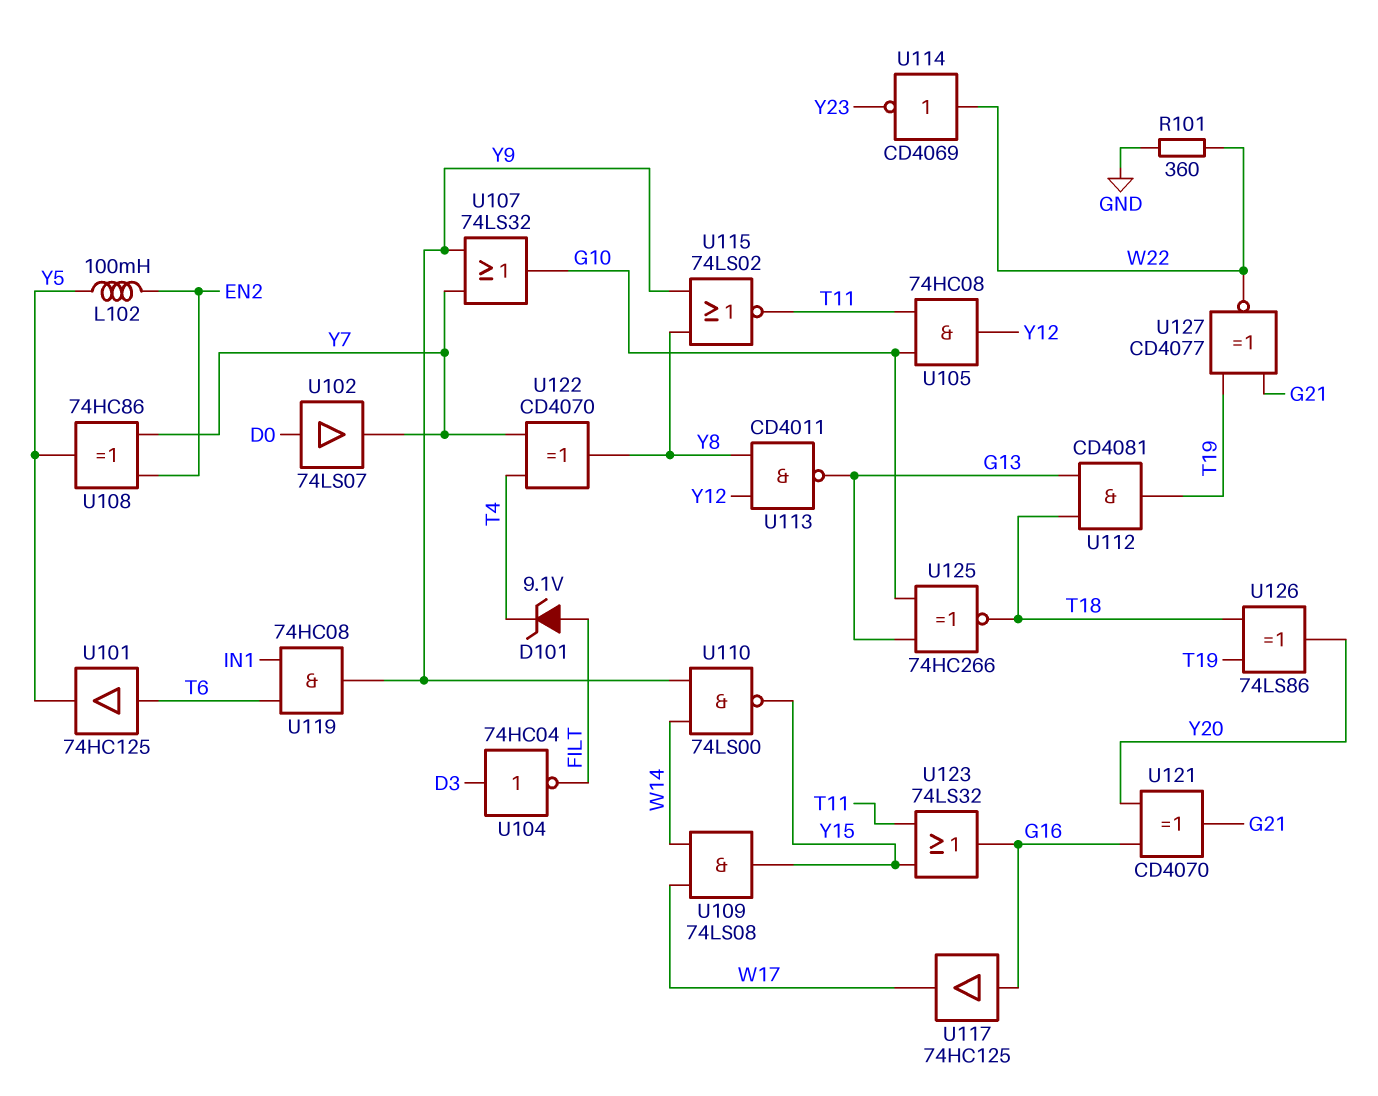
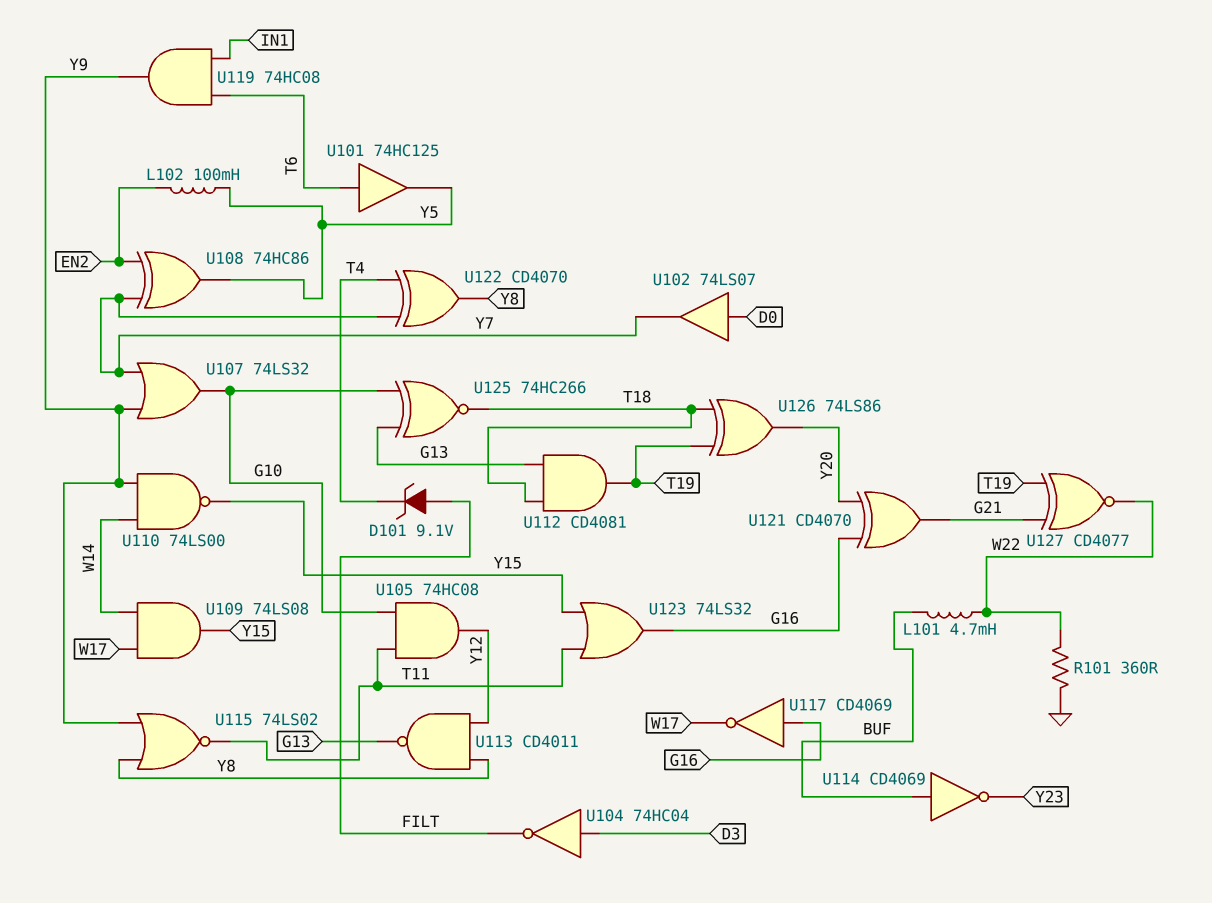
L101: none -> 4.7mH (BUF, W22)
U114: NOT CD4069 (in W22, out Y23) -> NOT CD4069 (in BUF, out Y23)
U117: buffer 74HC125 (in G16, out W17) -> NOT CD4069 (in G16, out W17)

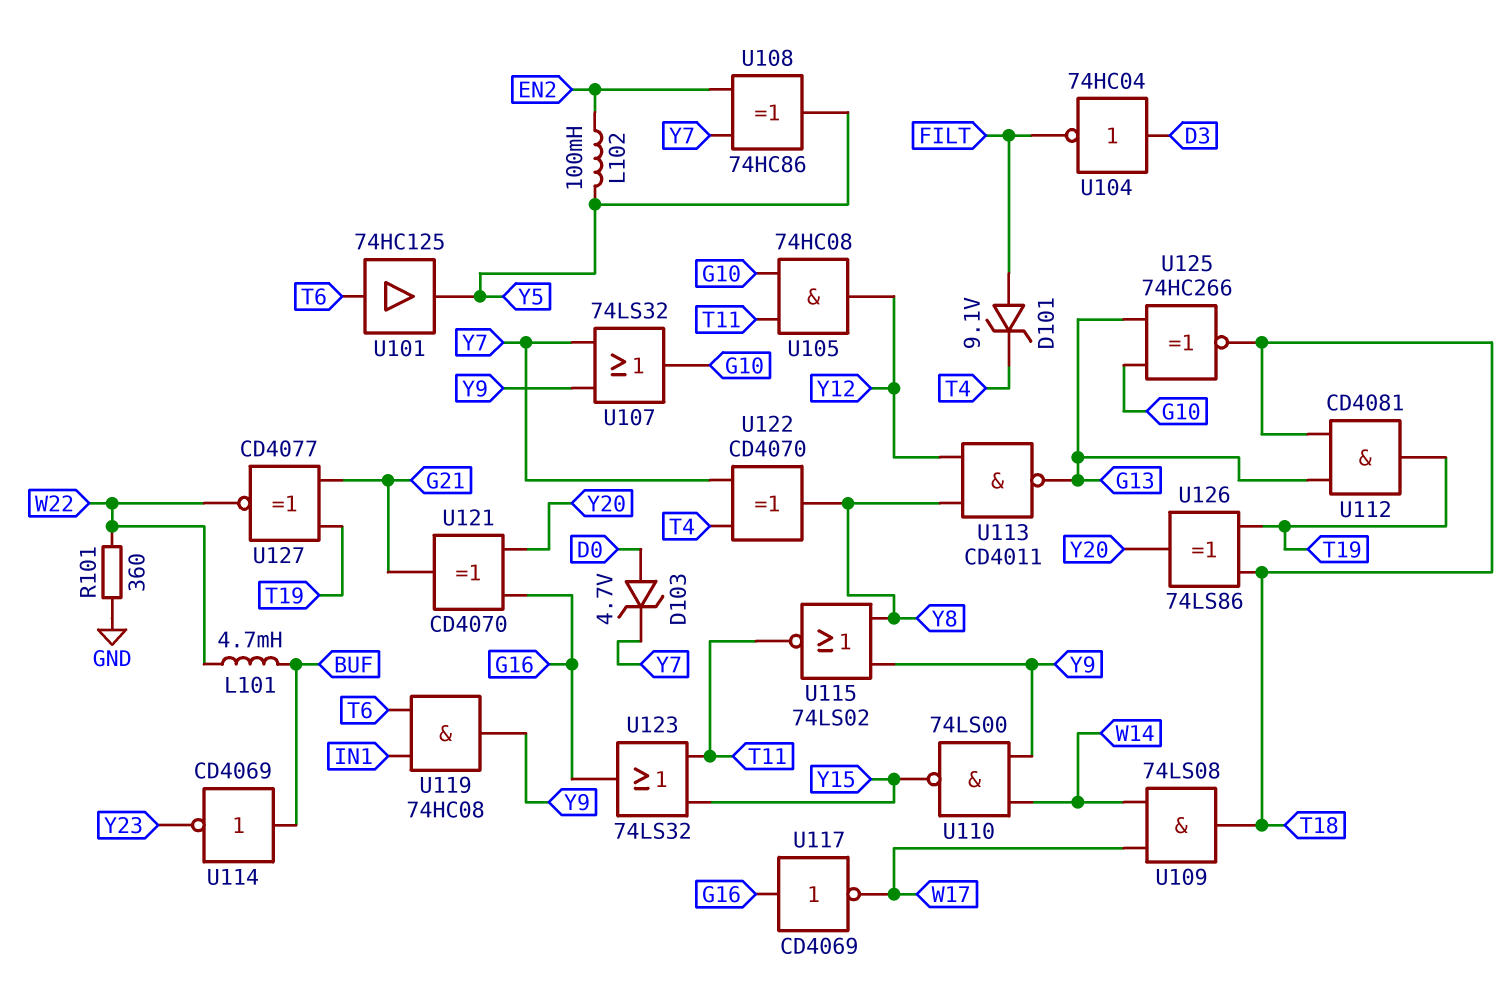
D103: none -> zener 4.7V (A D0, K Y7)
U102: buffer 74LS07 (in D0, out Y7) -> none
U109: AND 74LS08 (in W14, in W17, out Y15) -> AND 74LS08 (in W14, in W17, out T18)

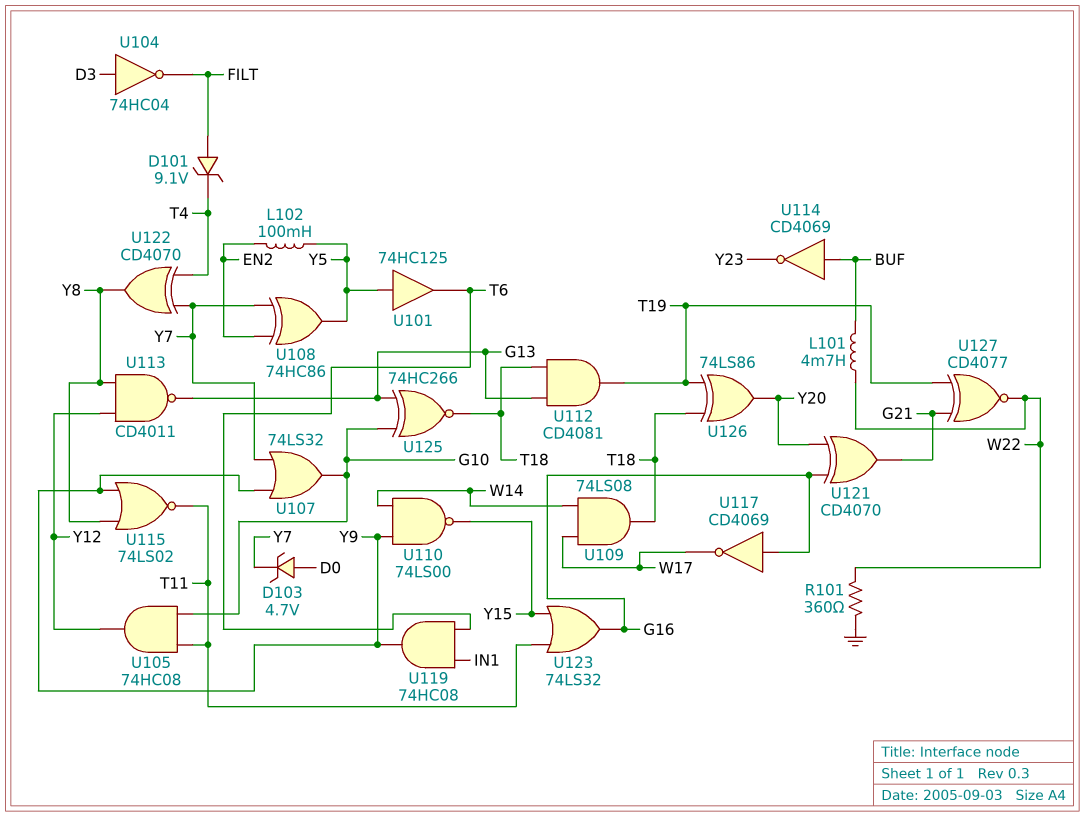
U101: buffer 74HC125 (in T6, out Y5) -> buffer 74HC125 (in Y5, out T6)

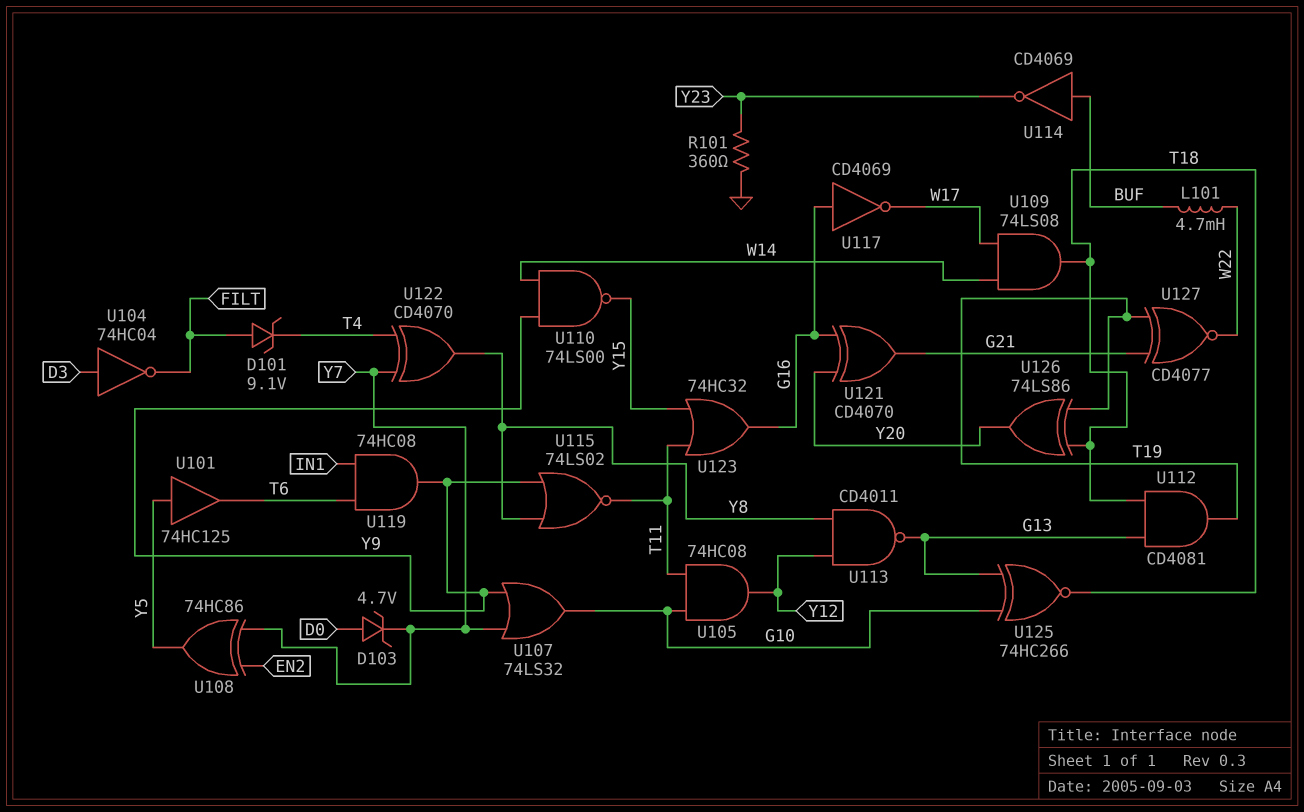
L102: 100mH (EN2, Y5) -> none
R101: 360 (GND, W22) -> 360 (GND, Y23)
U123: OR 74LS32 (in T11, in Y15, out G16) -> OR 74HC32 (in T11, in Y15, out G16)

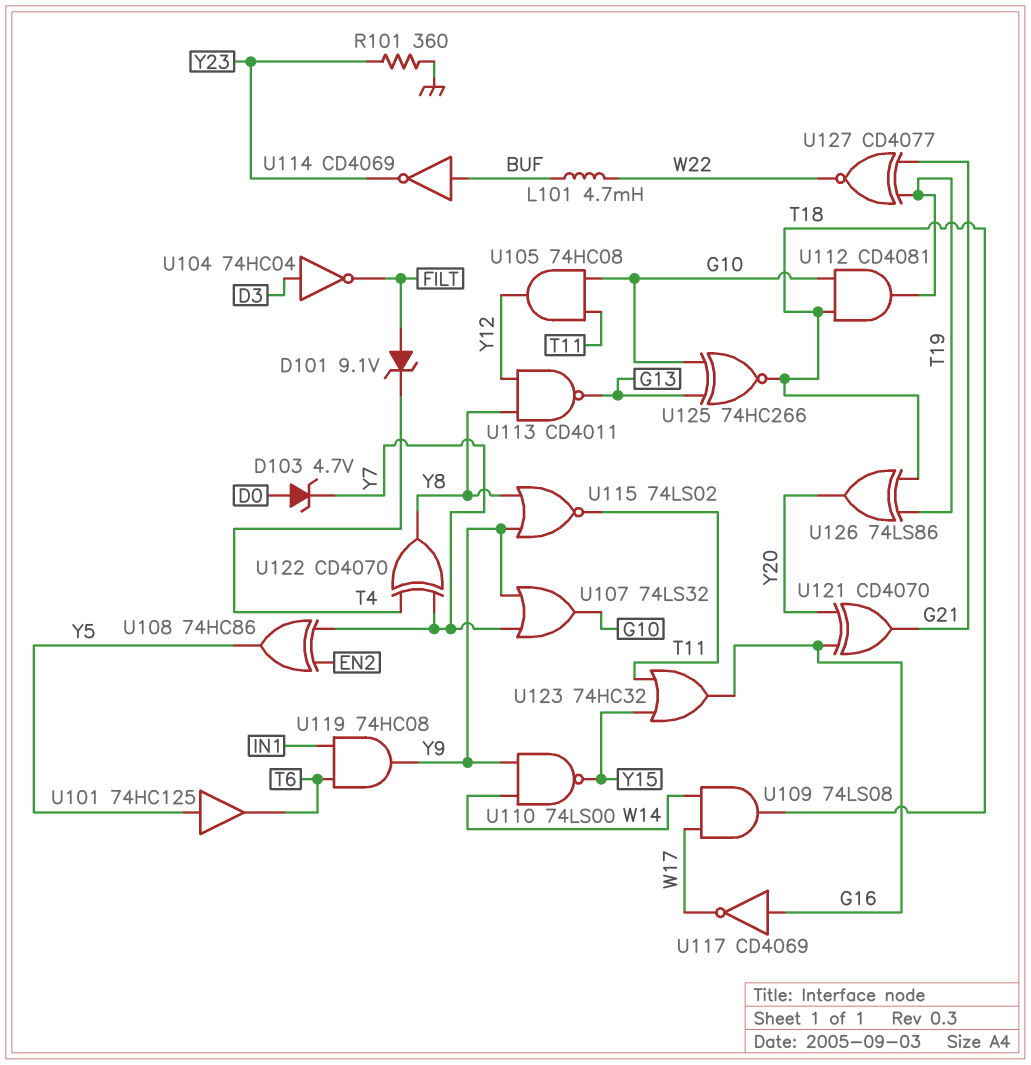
U112: AND CD4081 (in G13, in T18, out T19) -> AND CD4081 (in G10, in T18, out T19)

